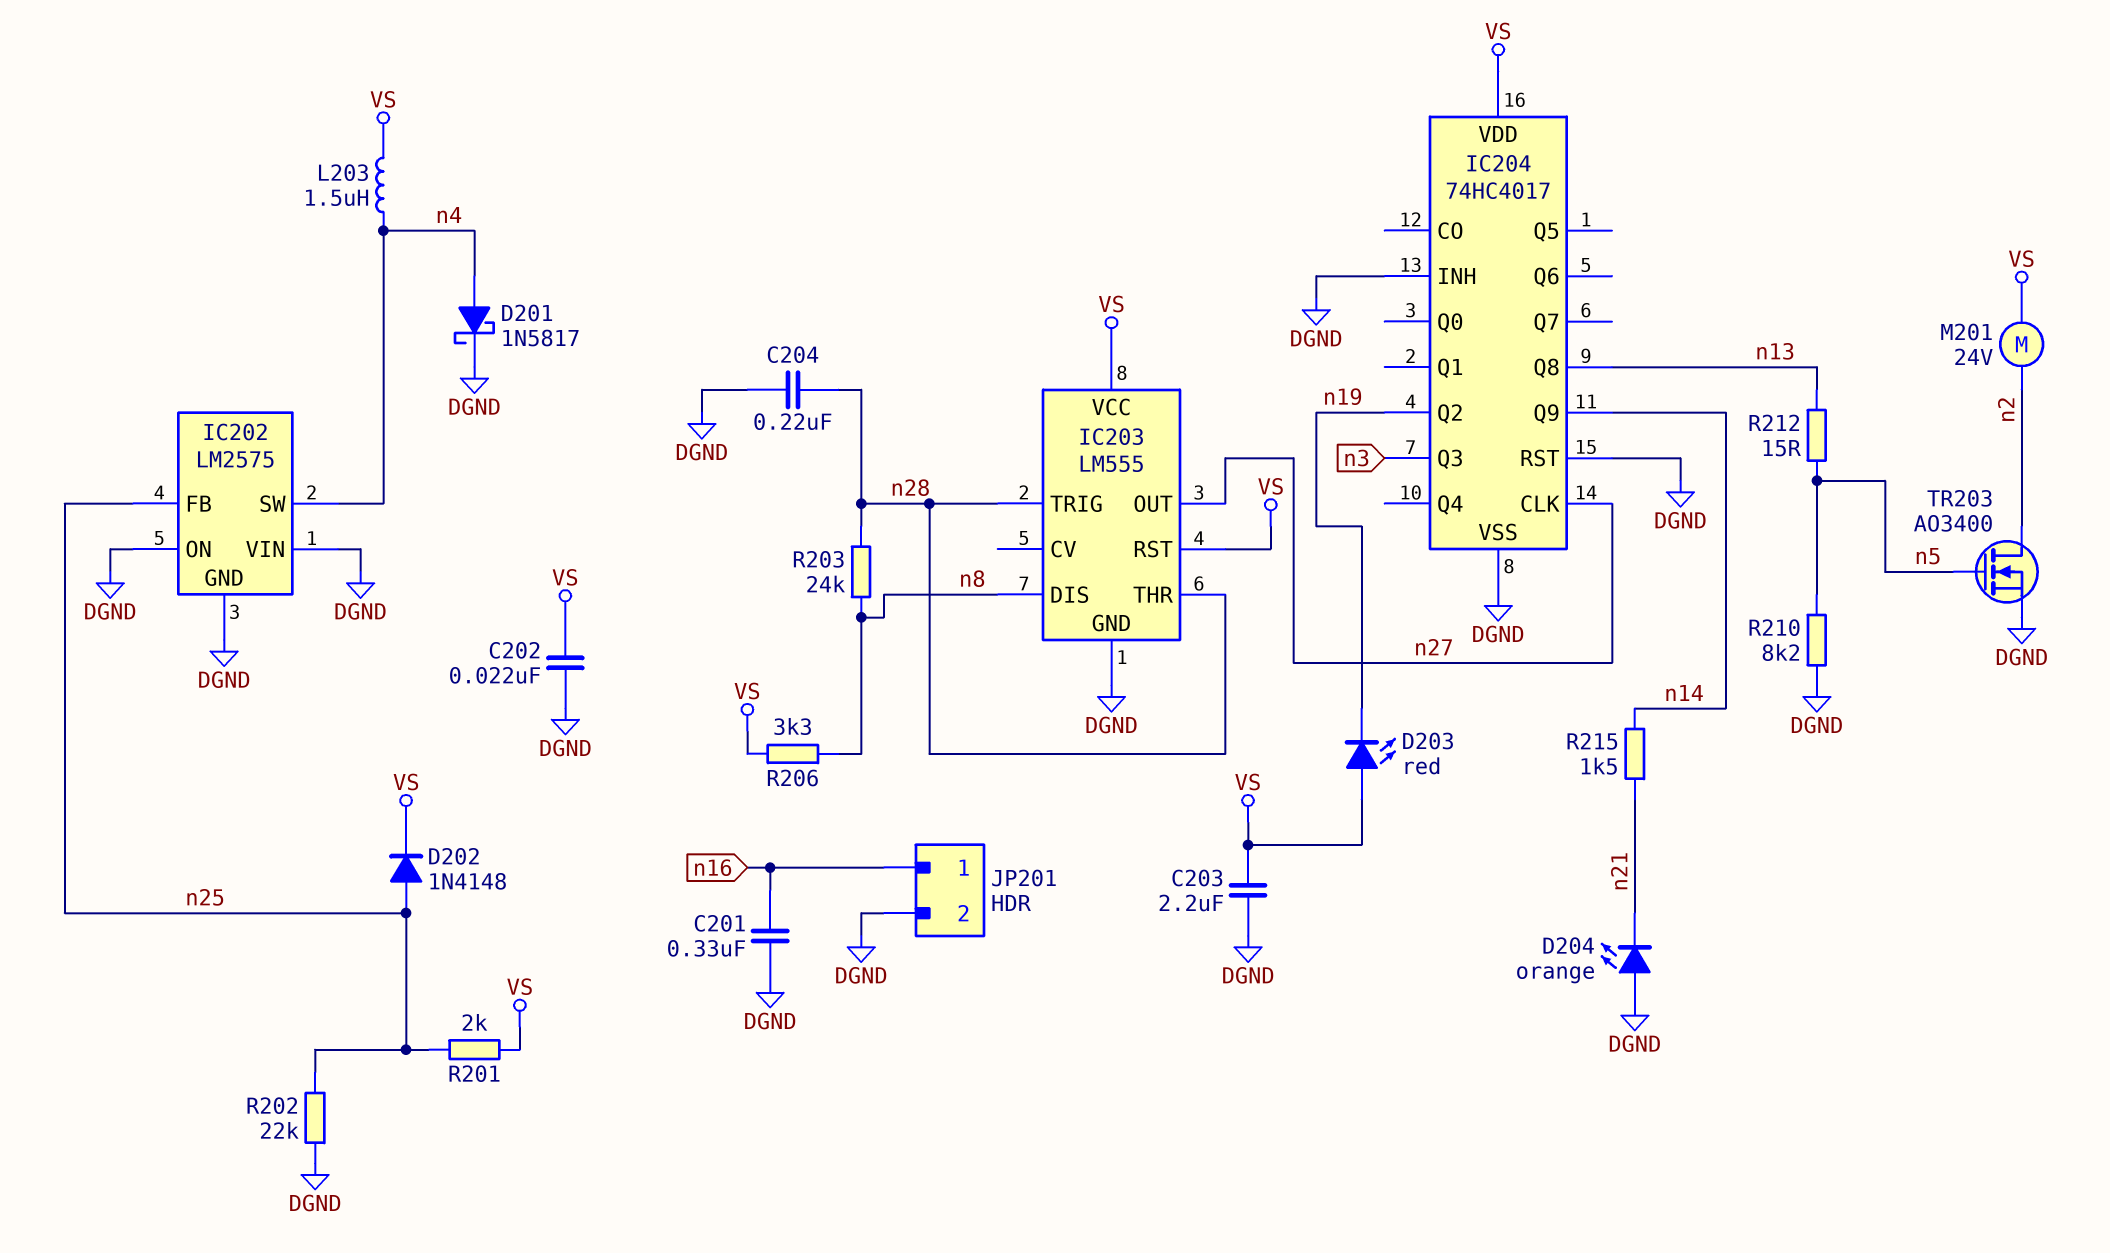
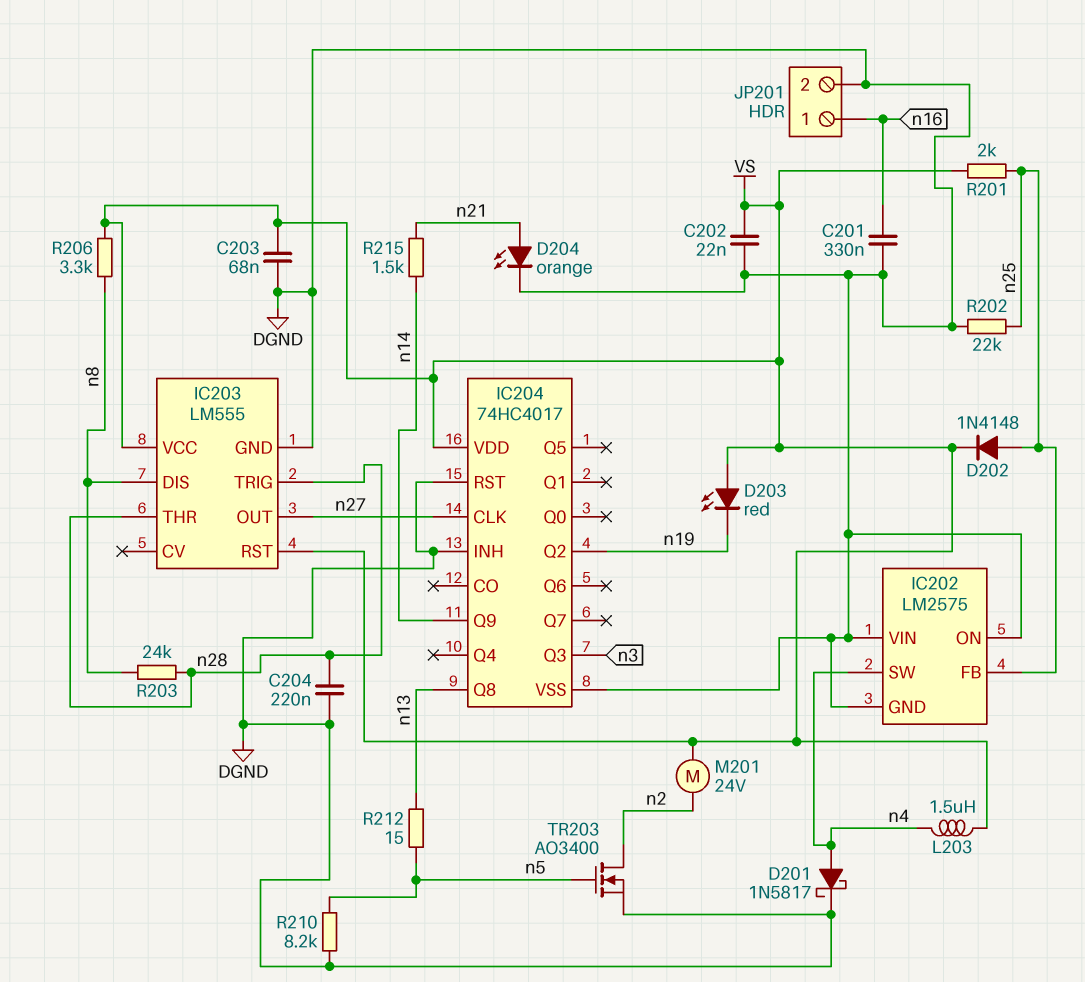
C203: 2.2uF (DGND, VS) -> 68nF (DGND, VS)
D204: LED orange (A DGND, K n21) -> LED orange (A n21, K DGND)

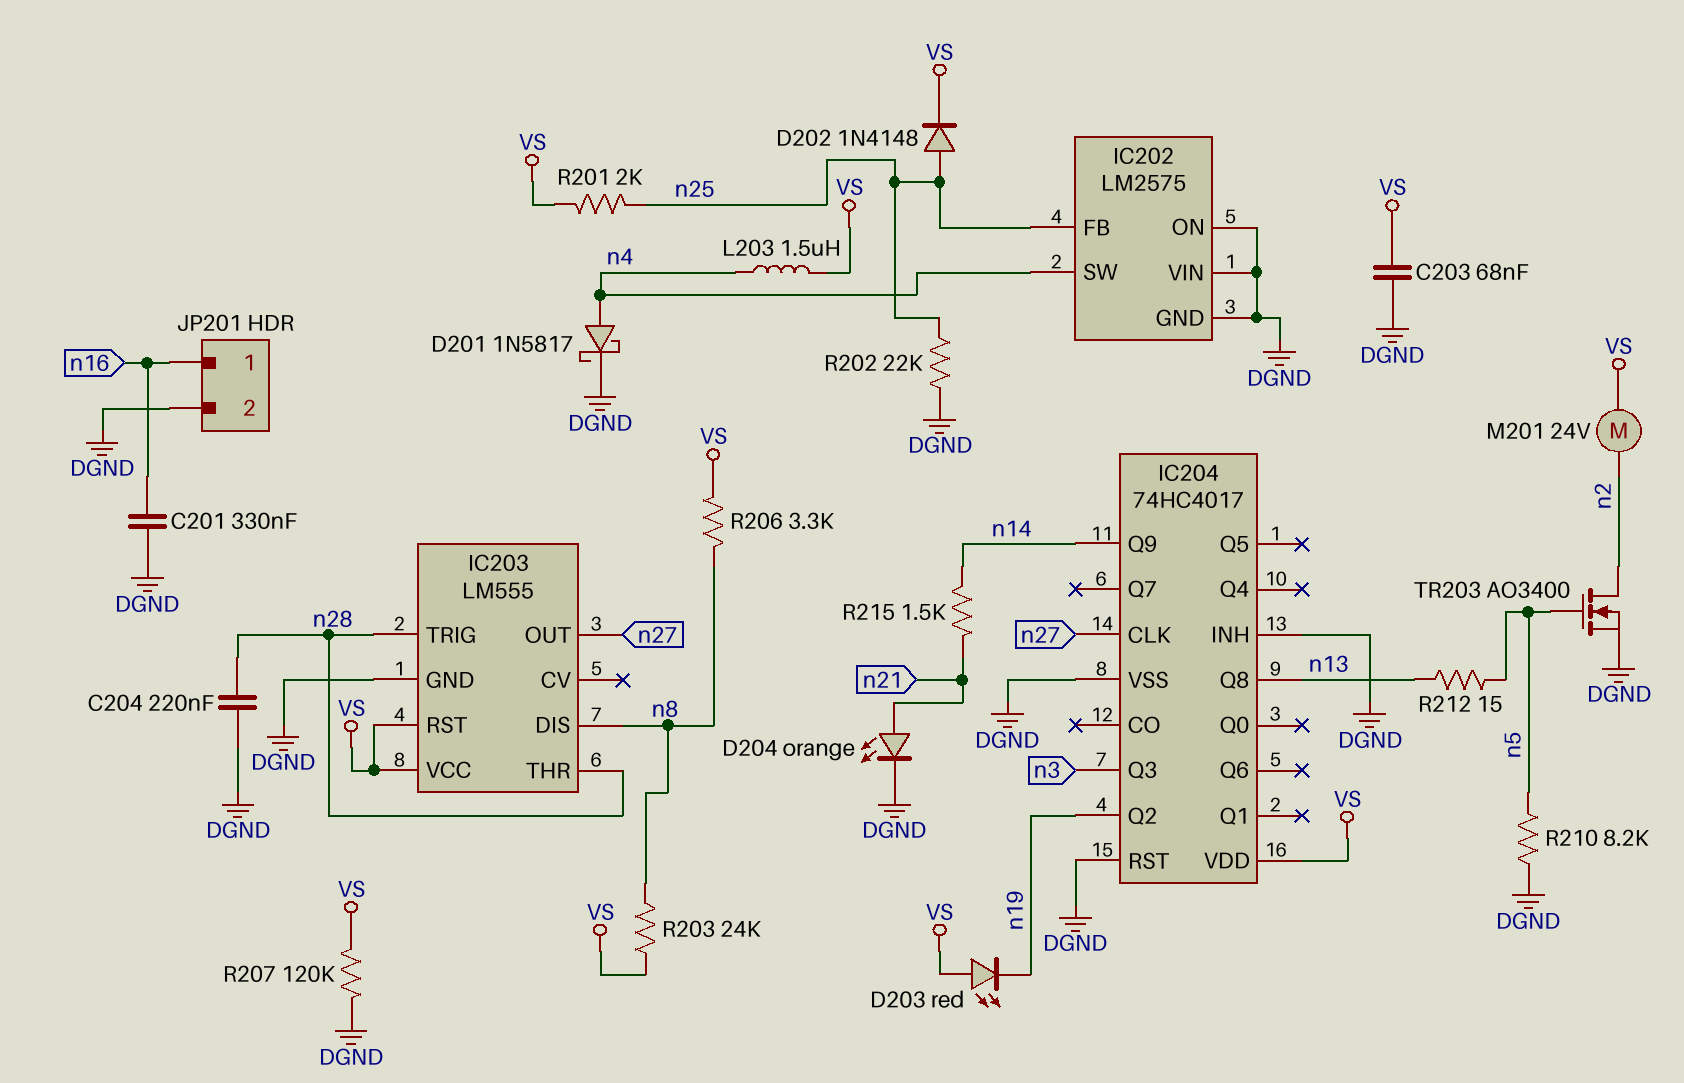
C202: 22nF (DGND, VS) -> none
R203: 24k (n8, n28) -> 24k (VS, n8)
R207: none -> 120k (DGND, VS)

